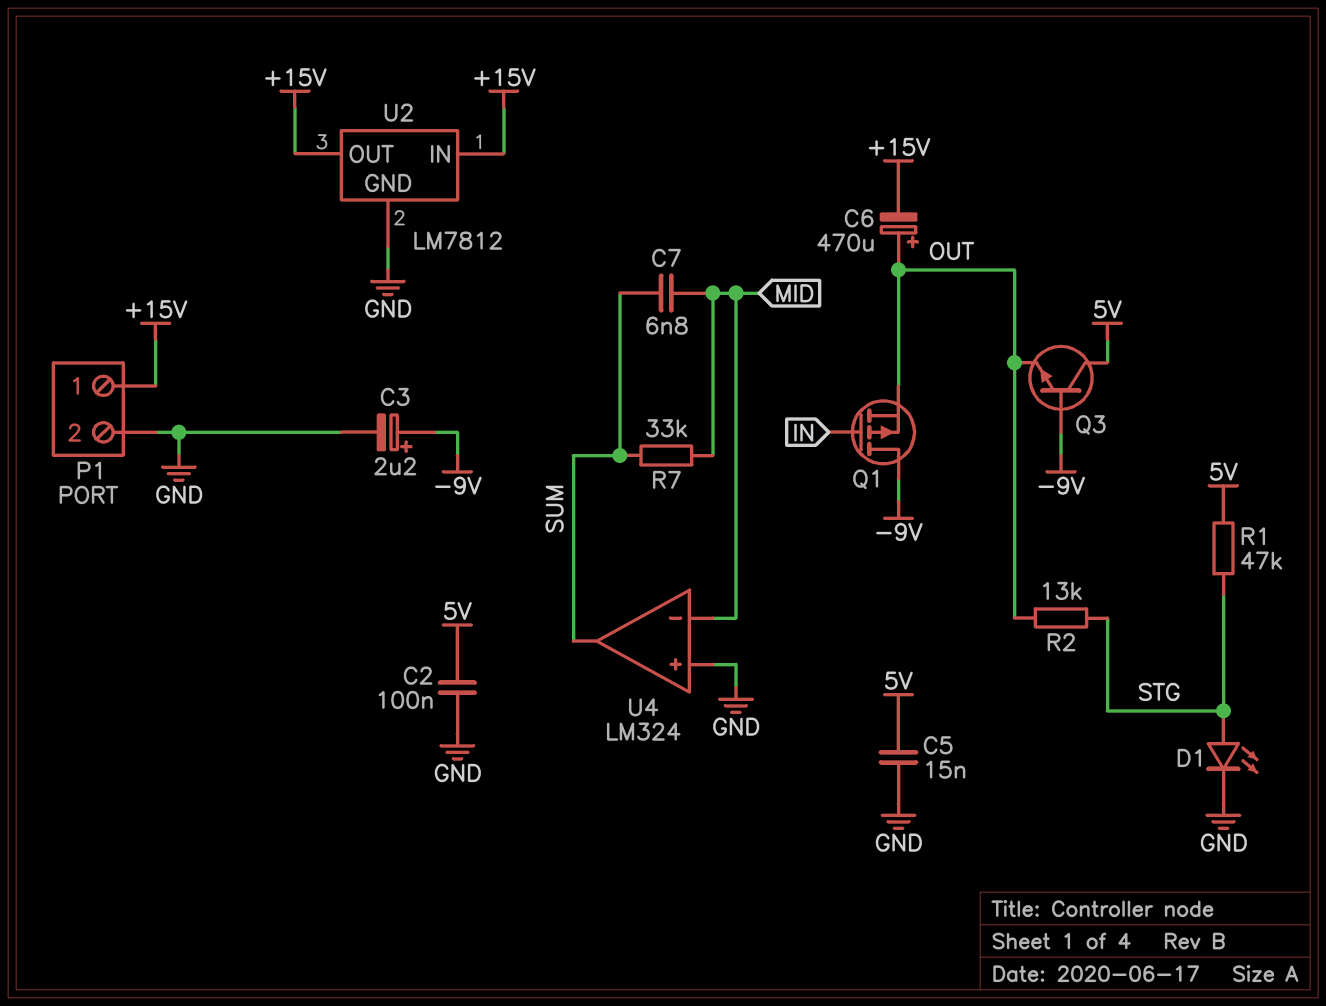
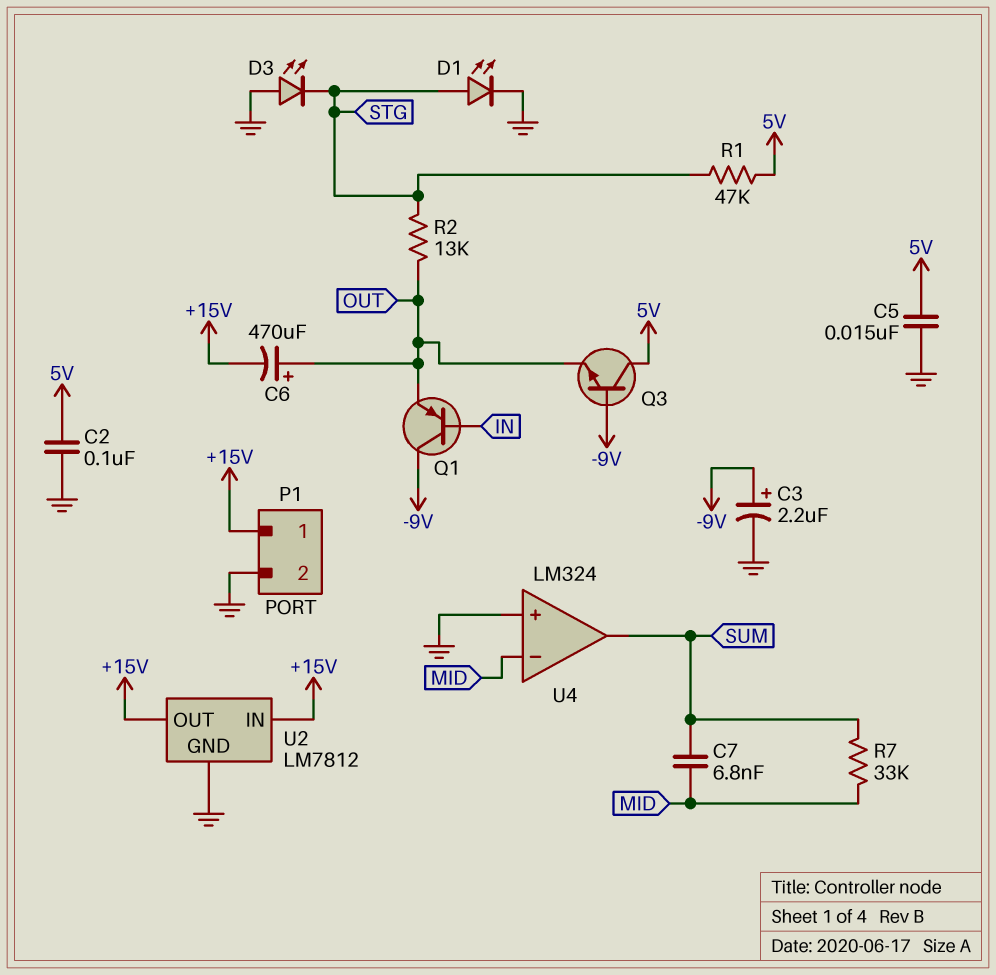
D3: none -> LED (A GND, K STG)
Q1: PMOS (G IN, D -9V, S OUT) -> PNP (B IN, C -9V, E OUT)

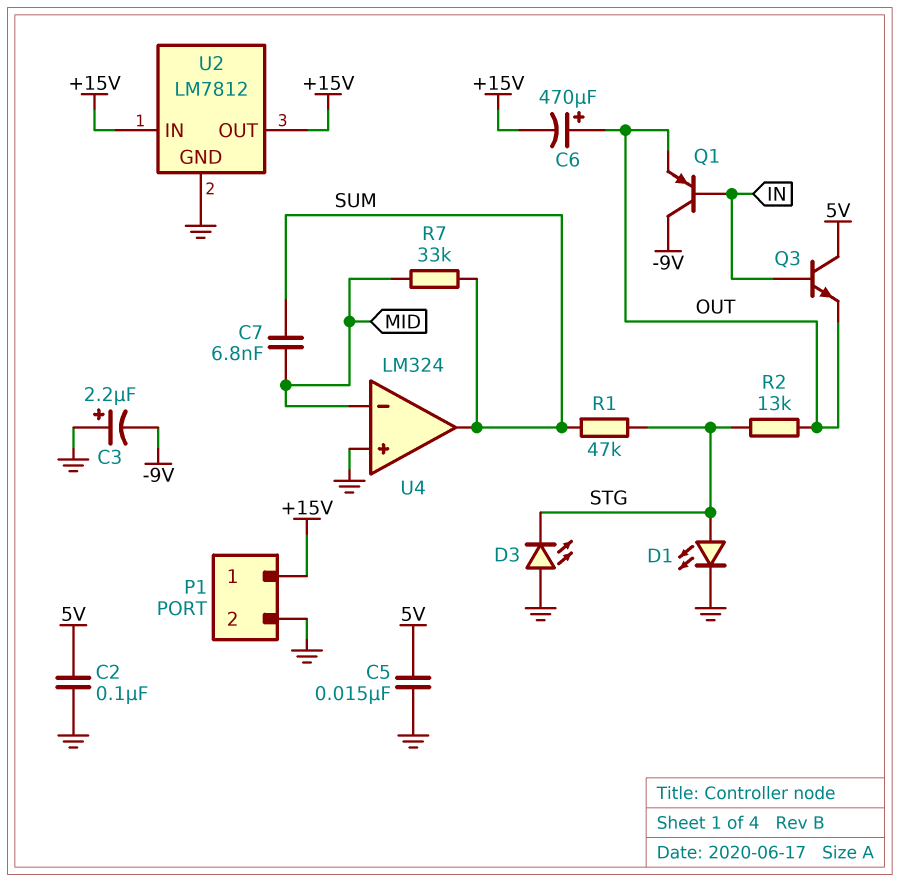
C3: 2.2uF (plus -9V, minus GND) -> 2.2uF (plus GND, minus -9V)
Q3: NPN (B -9V, C 5V, E OUT) -> NPN (B IN, C 5V, E OUT)
R1: 47k (5V, STG) -> 47k (STG, SUM)

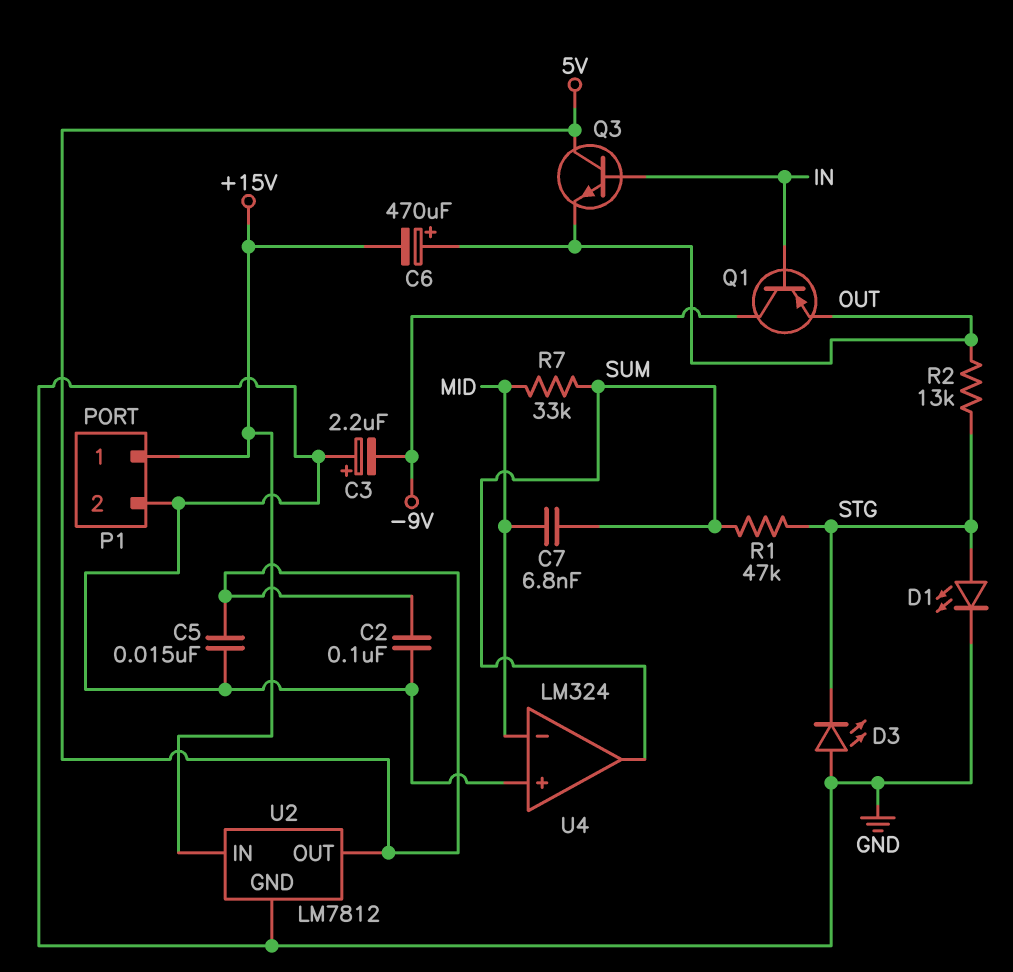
U2 pin OUT: +15V -> 5V

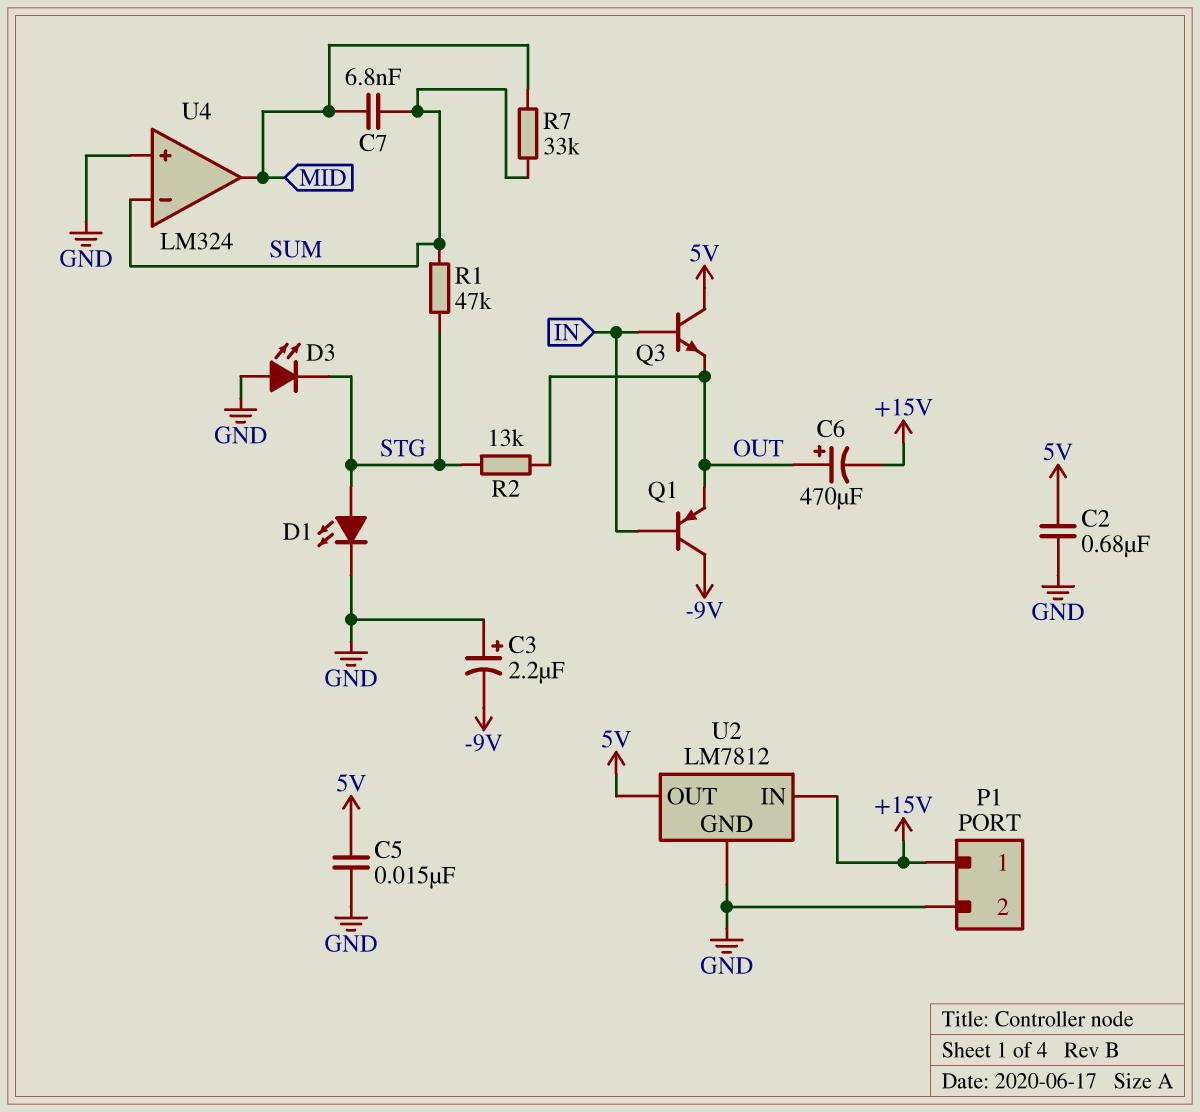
C2: 100nF (5V, GND) -> 680nF (5V, GND)
U4 pin in-: MID -> SUM
U4 pin out: SUM -> MID

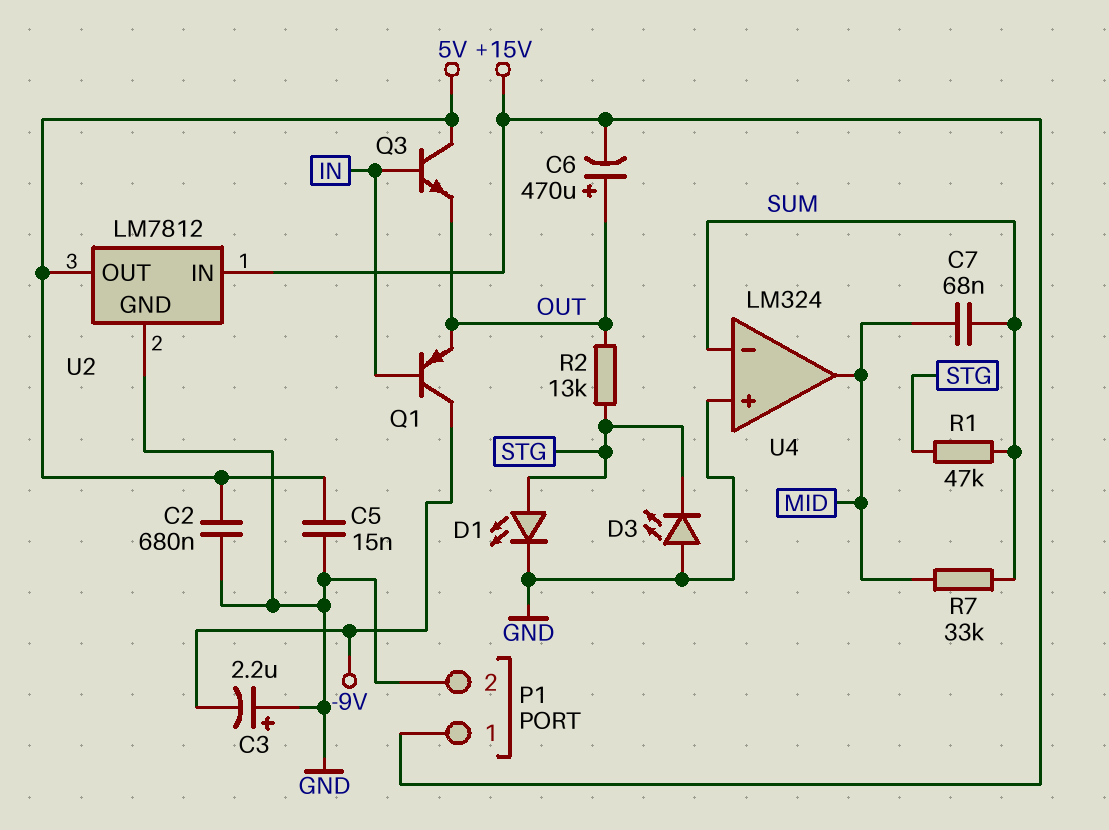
C7: 6.8nF (MID, SUM) -> 68nF (MID, SUM)

